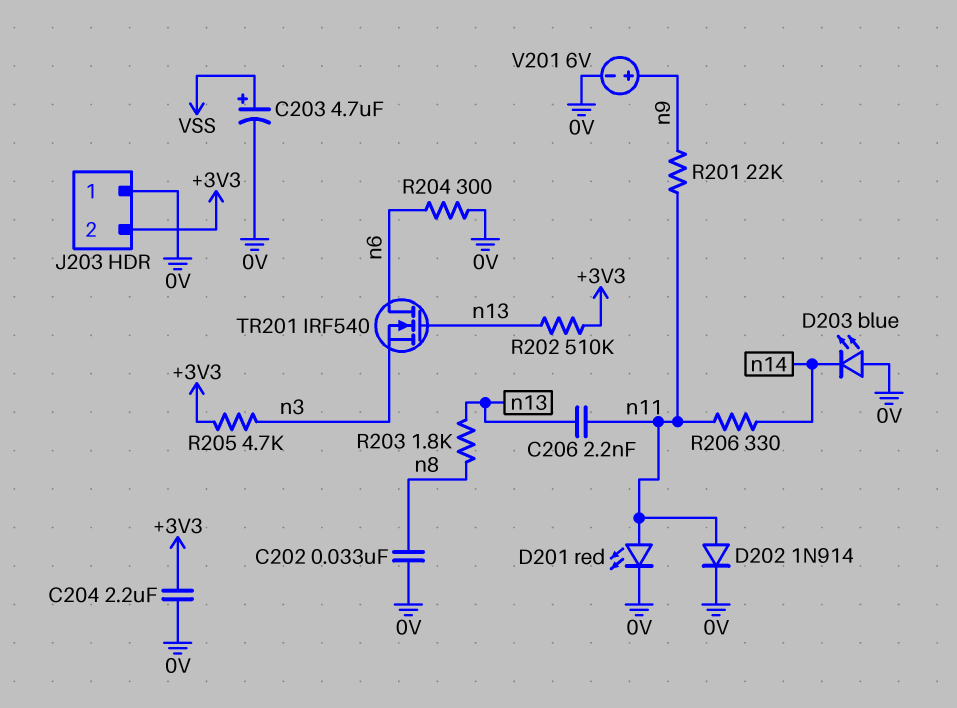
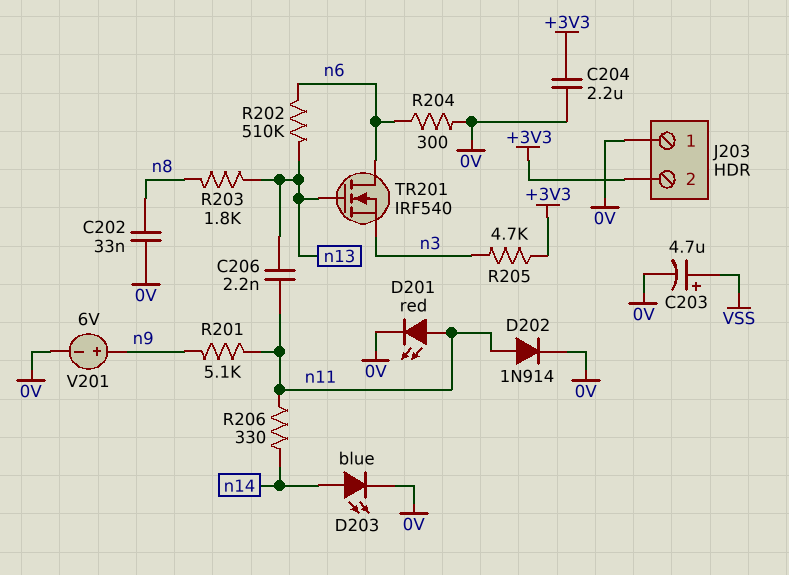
D203: LED blue (A 0V, K n14) -> LED blue (A n14, K 0V)
R201: 22k (n9, n11) -> 5.1k (n9, n11)
R202: 510k (+3V3, n13) -> 510k (n6, n13)

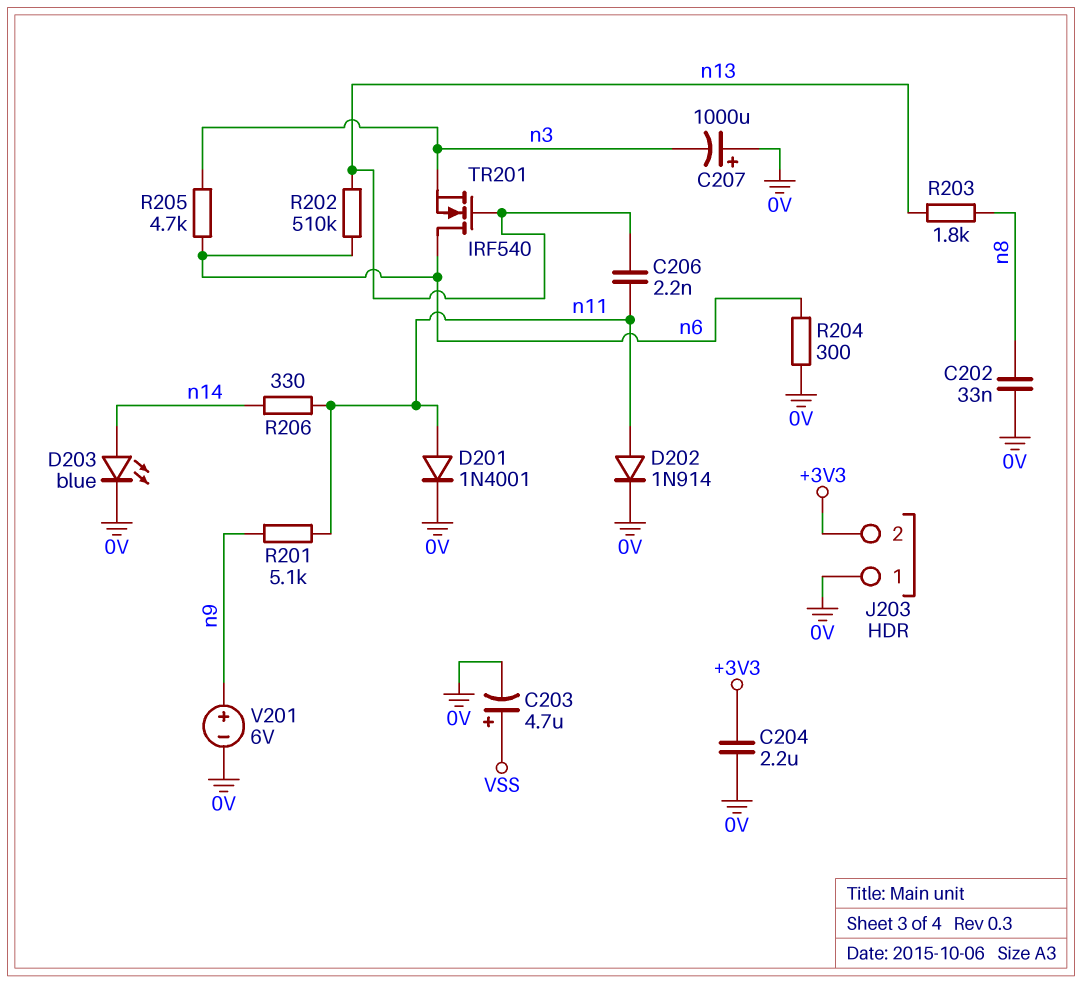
C207: none -> 1000uF (plus 0V, minus n3)
D201: LED red (A n11, K 0V) -> diode 1N4001 (A n11, K 0V)
R205: 4.7k (+3V3, n3) -> 4.7k (n3, n6)

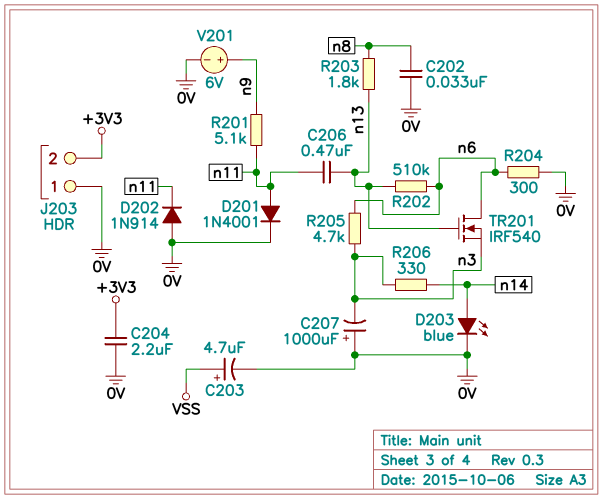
C206: 2.2nF (n11, n13) -> 470nF (n11, n13)
D202: diode 1N914 (A n11, K 0V) -> diode 1N914 (A 0V, K n11)
R206: 330 (n11, n14) -> 330 (n3, n14)

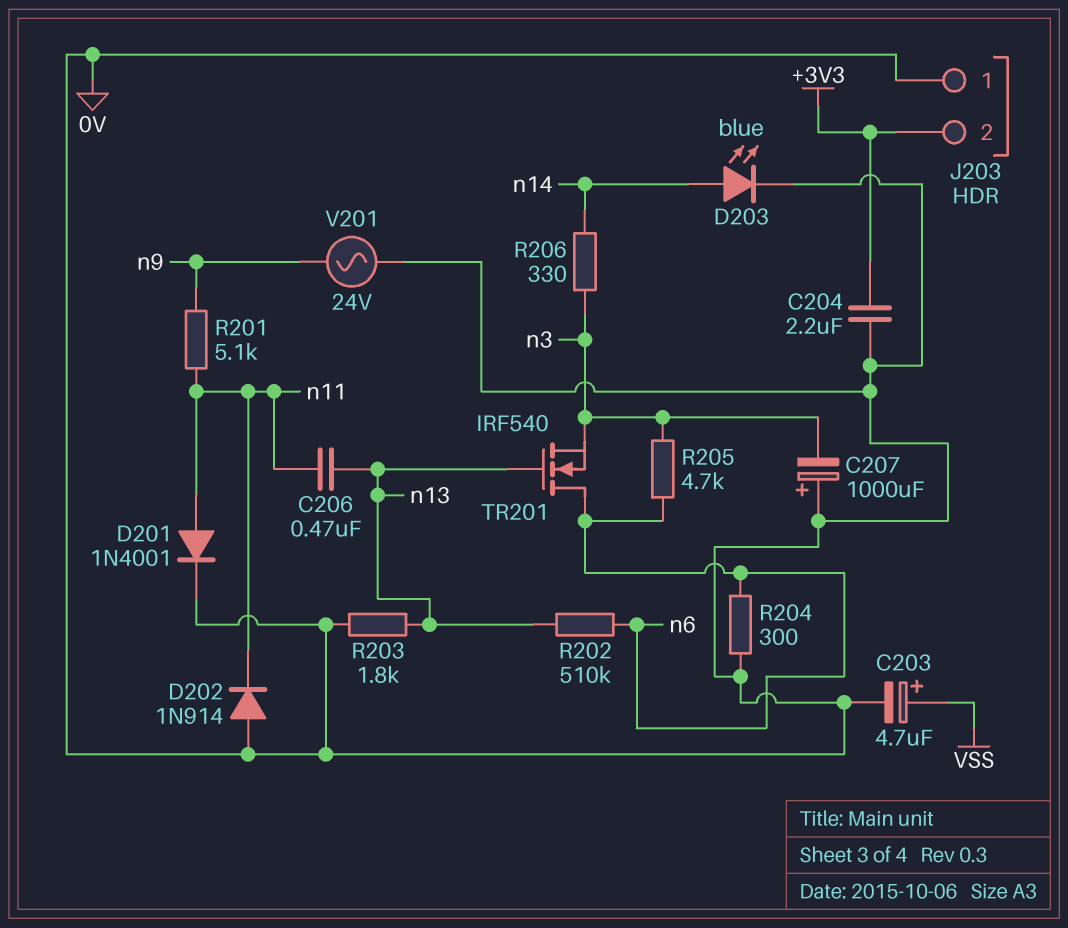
C202: 33nF (0V, n8) -> none
R203: 1.8k (n8, n13) -> 1.8k (0V, n13)
V201: 6V (plus n9, minus 0V) -> AC 24V (0V, n9)

